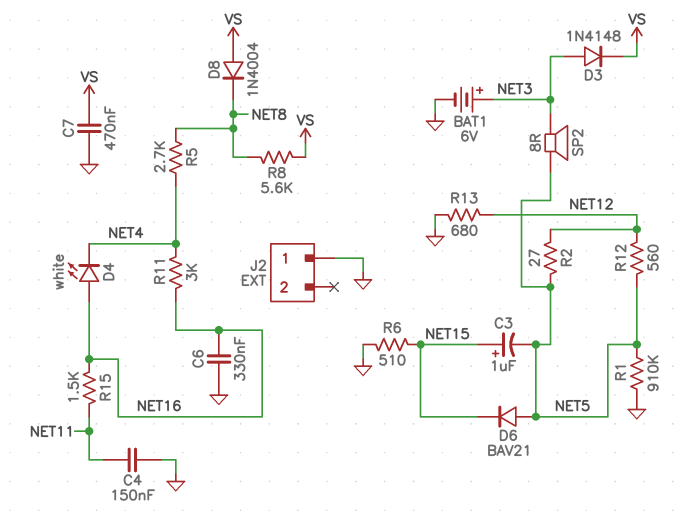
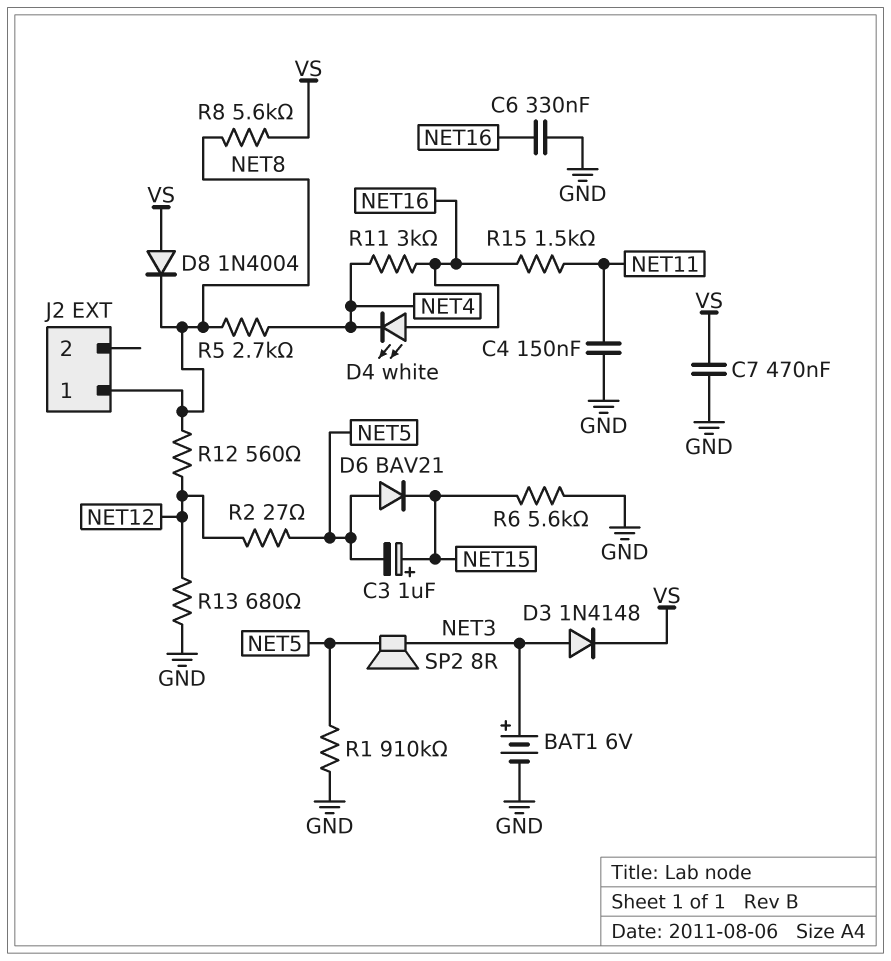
J2 pin 1: GND -> NET8
R6: 510 (GND, NET15) -> 5.6k (GND, NET15)
R12: 560 (NET5, NET12) -> 560 (NET8, NET12)

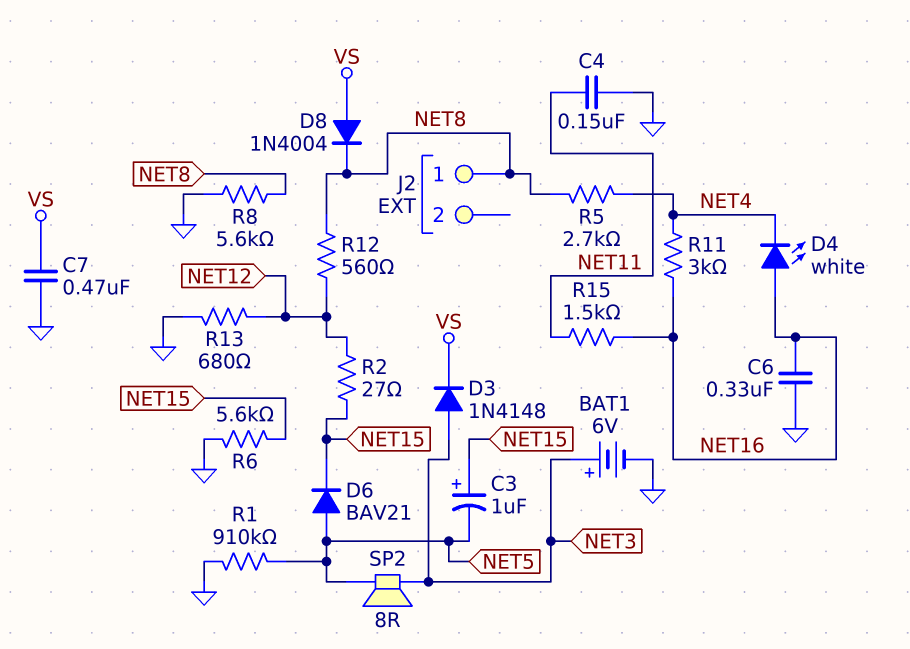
R2: 27 (NET5, NET12) -> 27 (NET12, NET15)
R8: 5.6k (NET8, VS) -> 5.6k (GND, NET8)

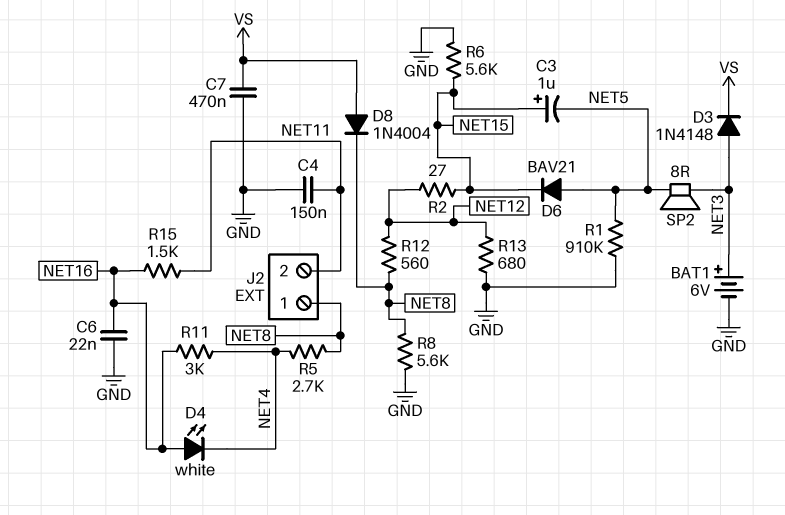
C6: 330nF (GND, NET16) -> 22nF (GND, NET16)
J2 pin 2: none -> NET11

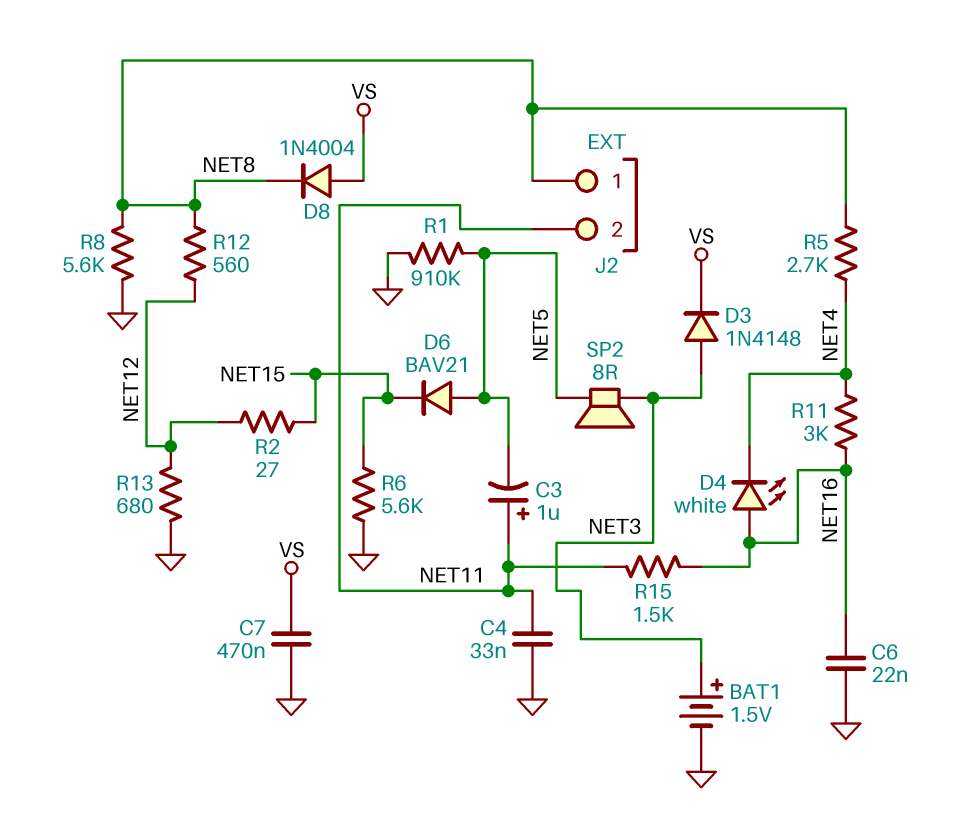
BAT1: 6V (plus NET3, minus GND) -> 1.5V (plus NET3, minus GND)
C3: 1uF (plus NET15, minus NET5) -> 1uF (plus NET11, minus NET5)
C4: 150nF (GND, NET11) -> 33nF (GND, NET11)

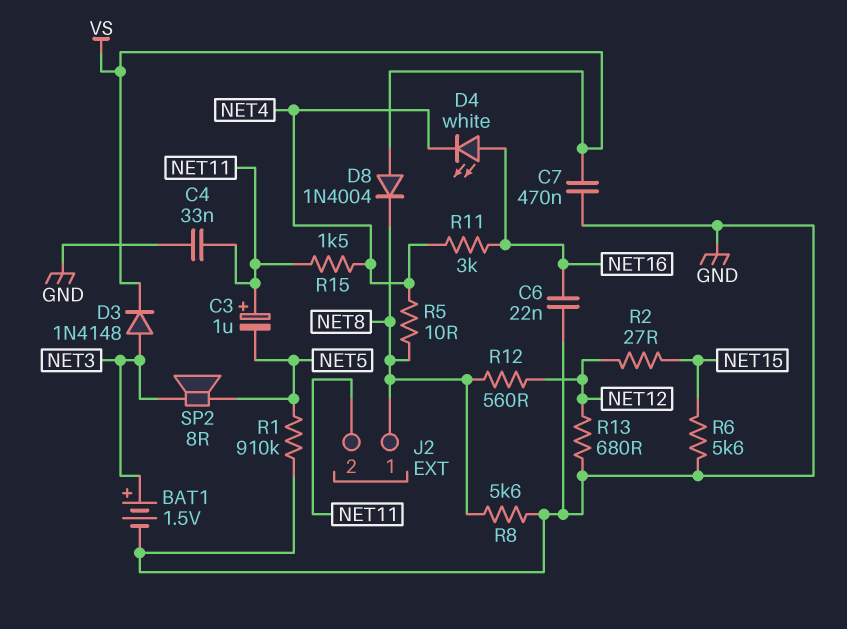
D6: diode BAV21 (A NET5, K NET15) -> none
R5: 2.7k (NET4, NET8) -> 10 (NET4, NET8)
R15: 1.5k (NET11, NET16) -> 1.5k (NET4, NET11)

